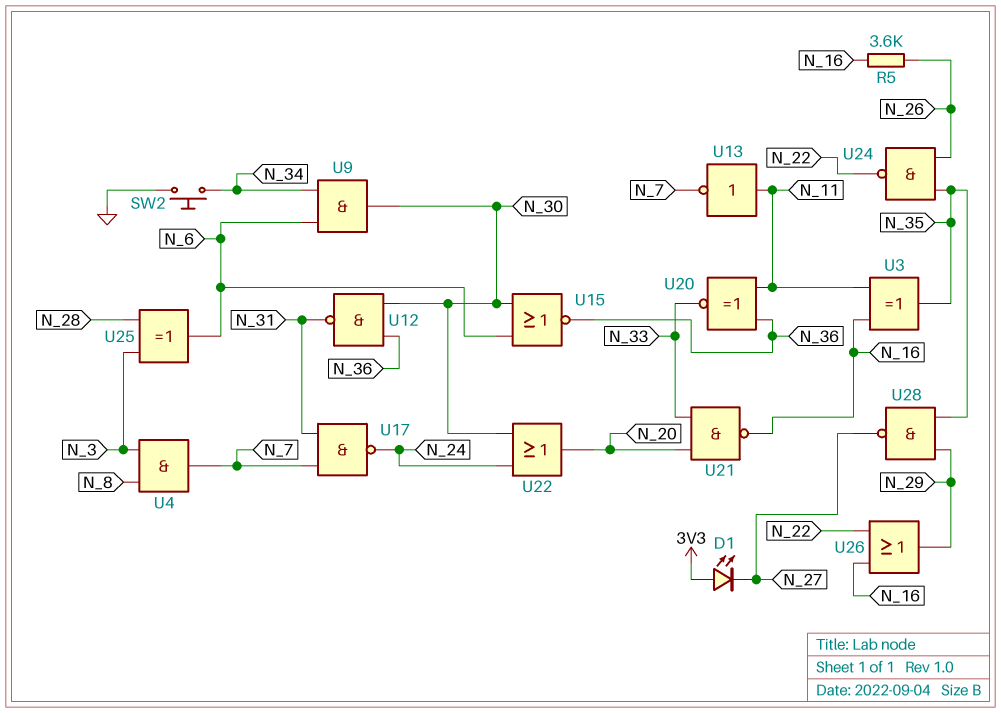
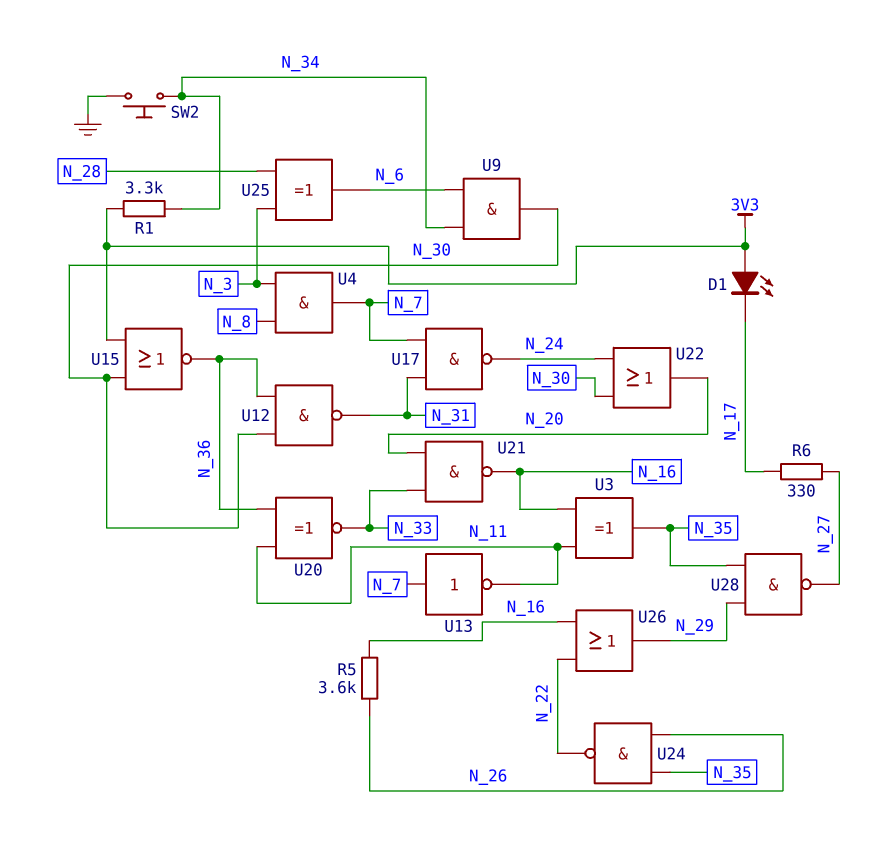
D1: LED (A 3V3, K N_27) -> LED (A 3V3, K N_17)
R1: none -> 3.3k (3V3, N_34)
R6: none -> 330 (N_17, N_27)
U13: NOT (in N_11, out N_7) -> NOT (in N_7, out N_11)
U15: NOR (in N_6, in N_30, out N_36) -> NOR (in 3V3, in N_30, out N_36)

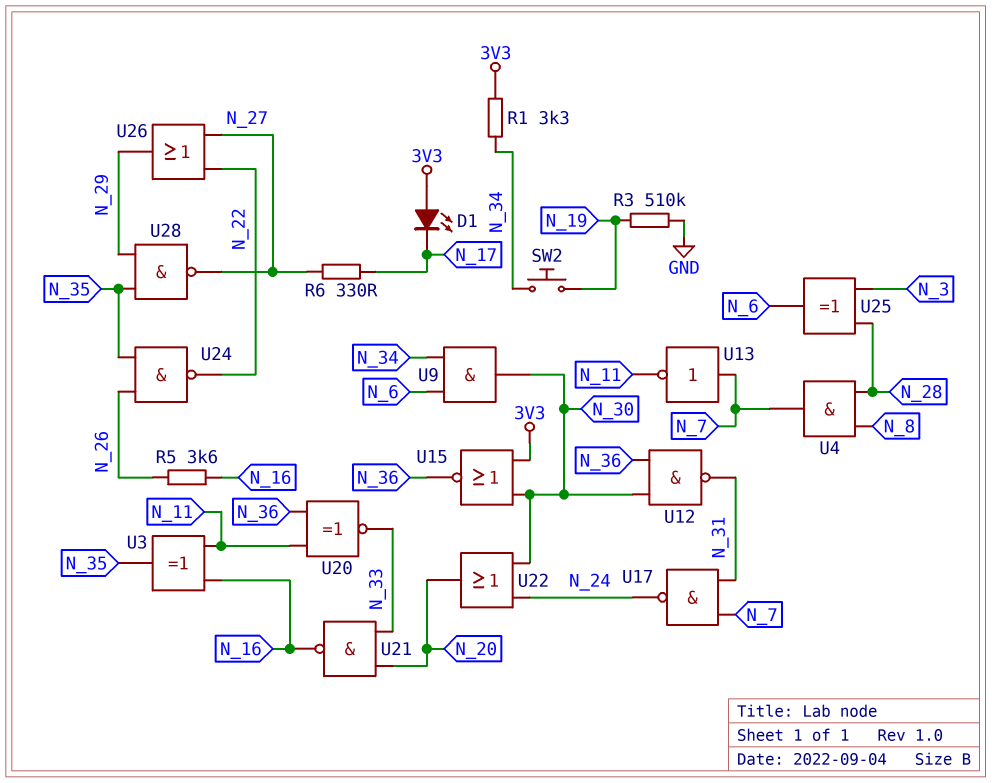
R3: none -> 510k (GND, N_19)
SW2: button (GND, N_34) -> button (N_19, N_34)
U4: AND (in N_3, in N_8, out N_7) -> AND (in N_8, in N_28, out N_7)
U26: OR (in N_16, in N_22, out N_29) -> OR (in N_22, in N_27, out N_29)

